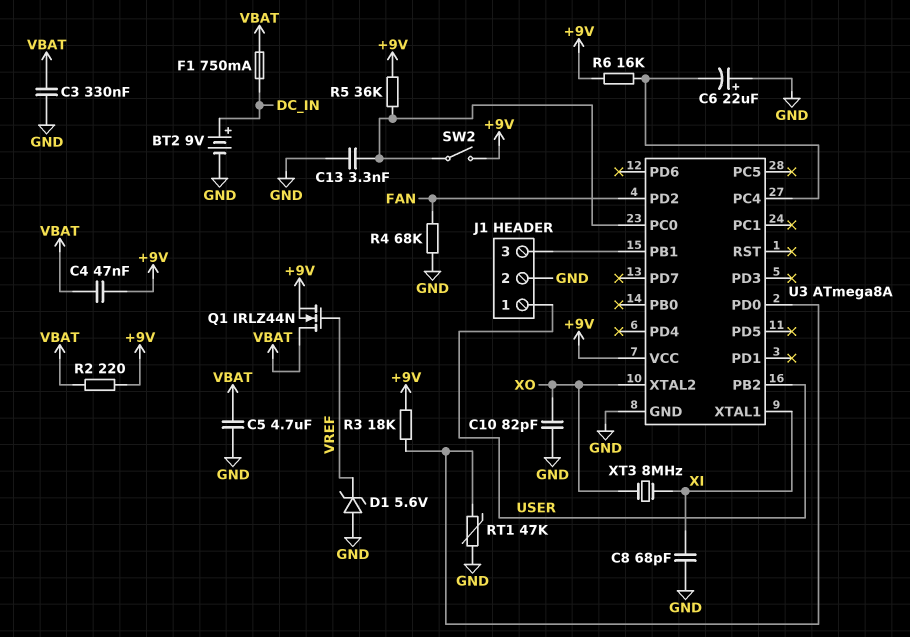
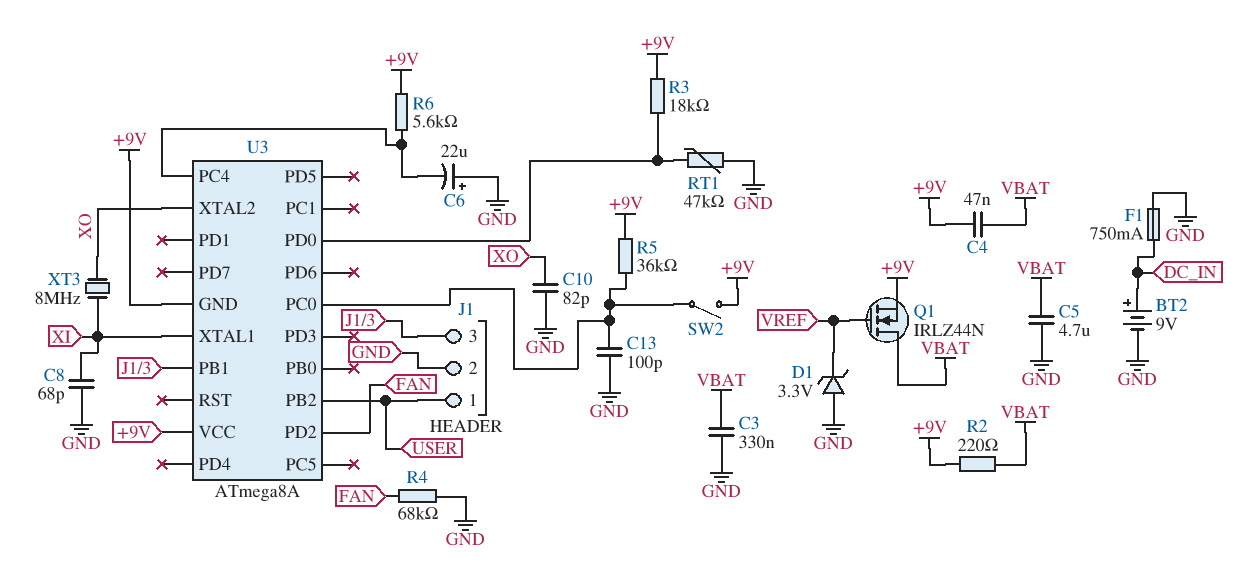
C13: 3.3nF (GND, U3/PC0) -> 100pF (GND, U3/PC0)
D1: zener 5.6V (A GND, K VREF) -> zener 3.3V (A GND, K VREF)
F1: 750mA (DC_IN, VBAT) -> 750mA (DC_IN, GND)
R6: 16k (+9V, U3/PC4) -> 5.6k (+9V, U3/PC4)
U3 pin GND: GND -> +9V

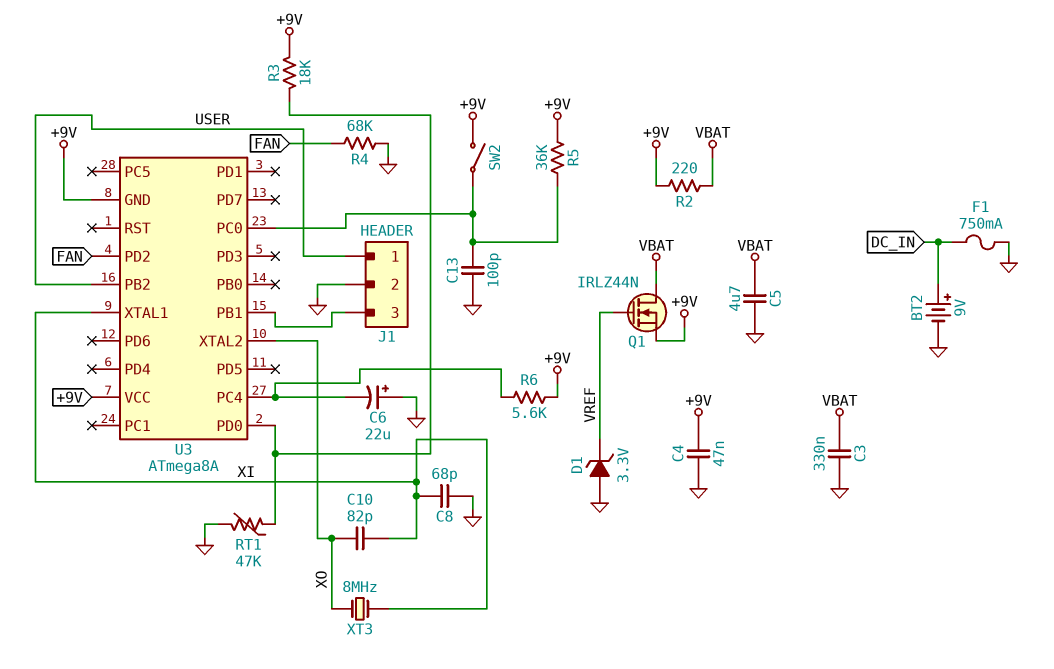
C4: 47nF (+9V, VBAT) -> 47nF (+9V, GND)
C10: 82pF (GND, XO) -> 82pF (XI, XO)

